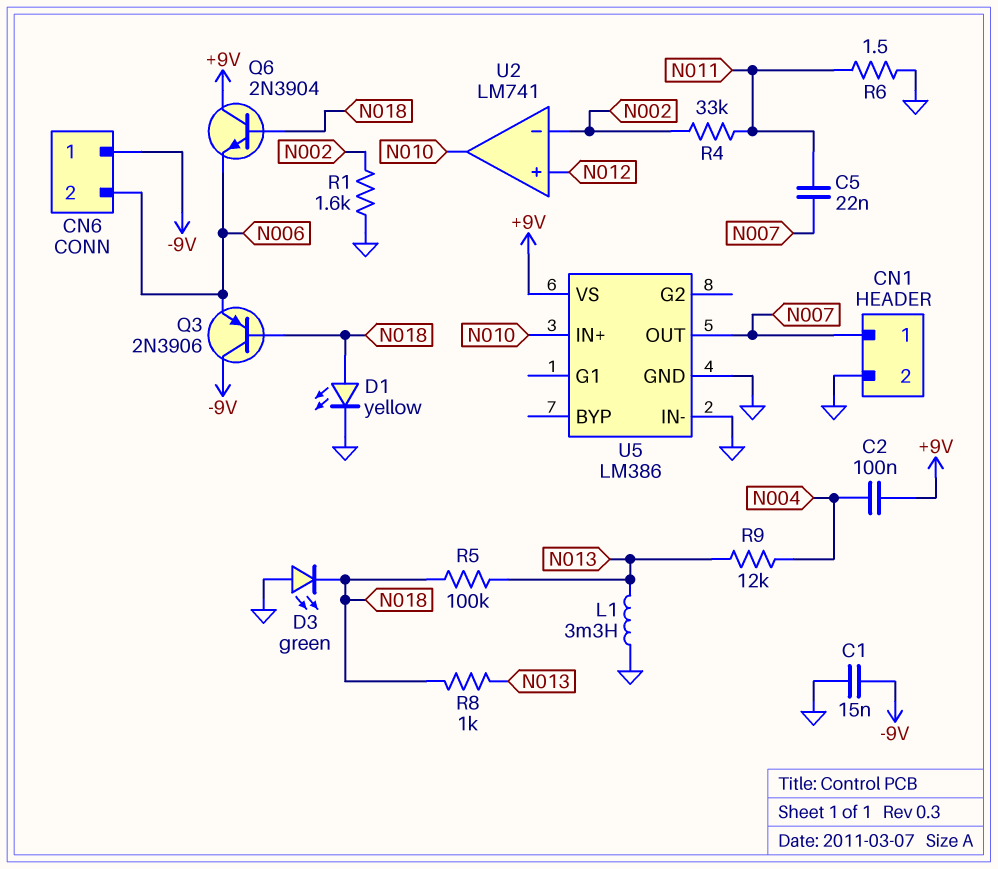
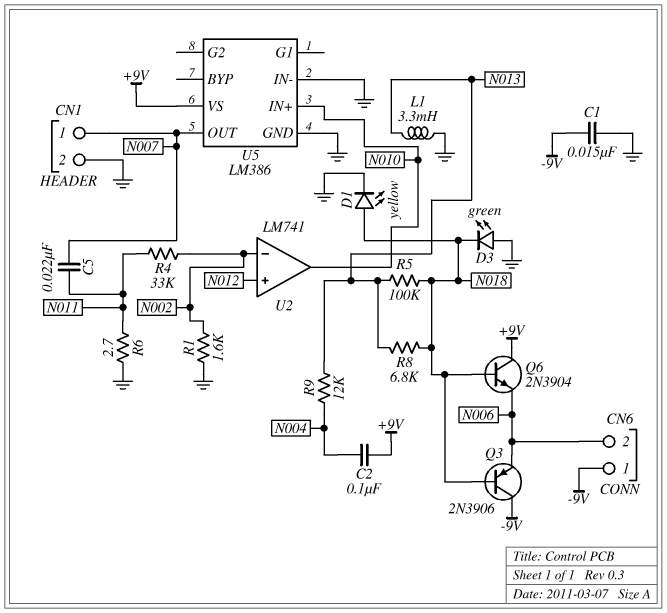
R6: 1.5 (GND, N011) -> 2.7 (GND, N011)
R8: 1k (N013, N018) -> 6.8k (N013, N018)

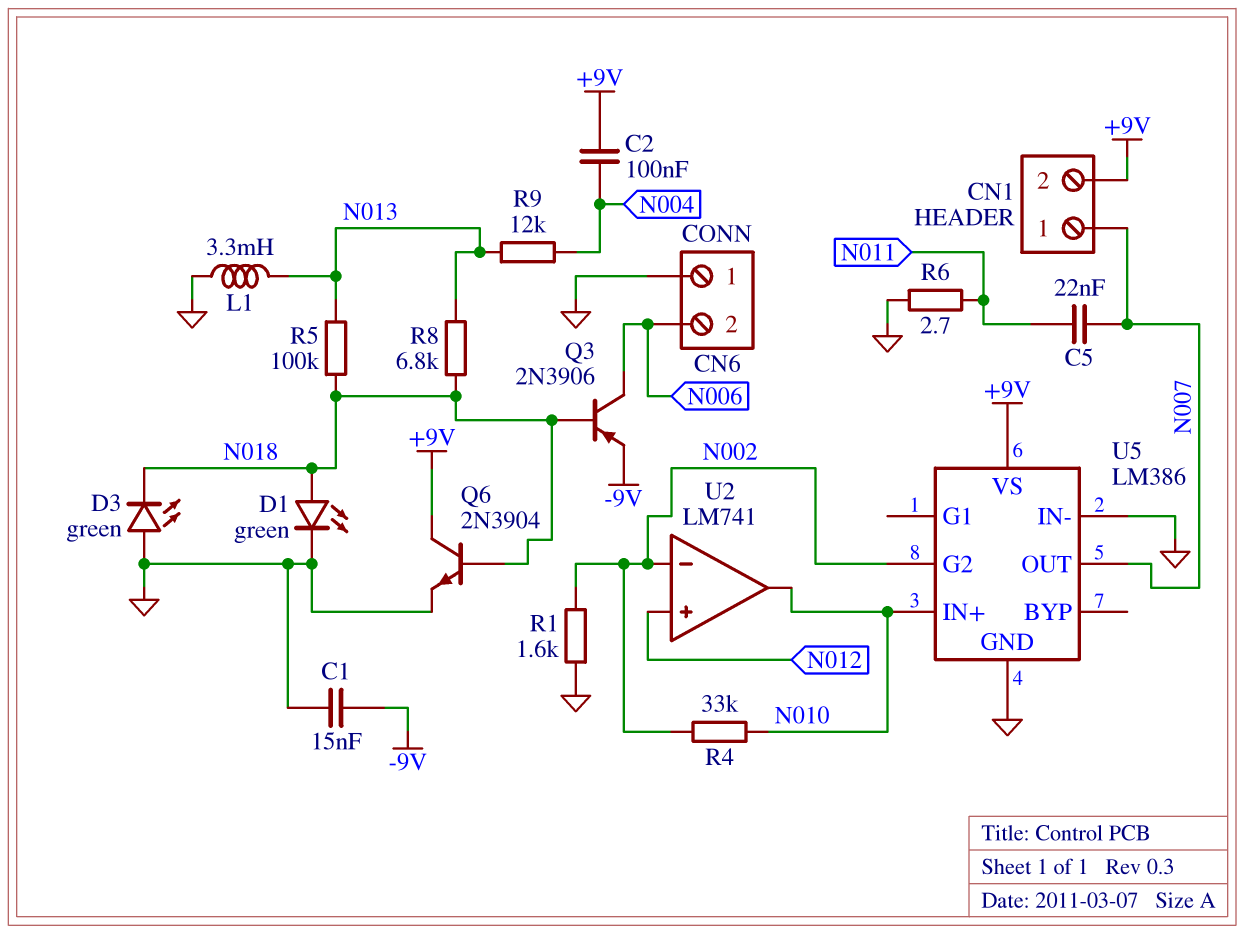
CN1 pin 2: GND -> +9V
CN6 pin 1: -9V -> GND
D1: LED yellow (A N018, K GND) -> LED green (A N018, K GND)
Q3: PNP 2N3906 (B N018, C -9V, E N006) -> PNP 2N3906 (B N018, C N006, E -9V)
Q6: NPN 2N3904 (B N018, C +9V, E N006) -> NPN 2N3904 (B N018, C +9V, E GND)
R4: 33k (N002, N011) -> 33k (N002, N010)
U5 pin G2: none -> N002

